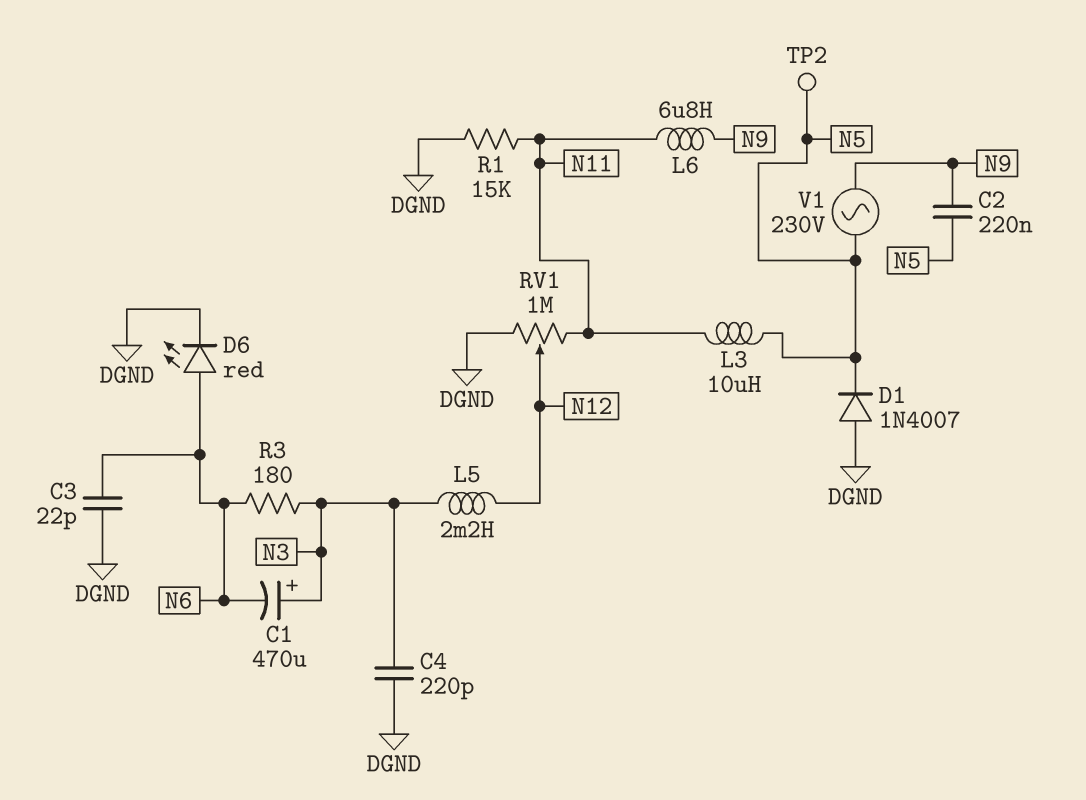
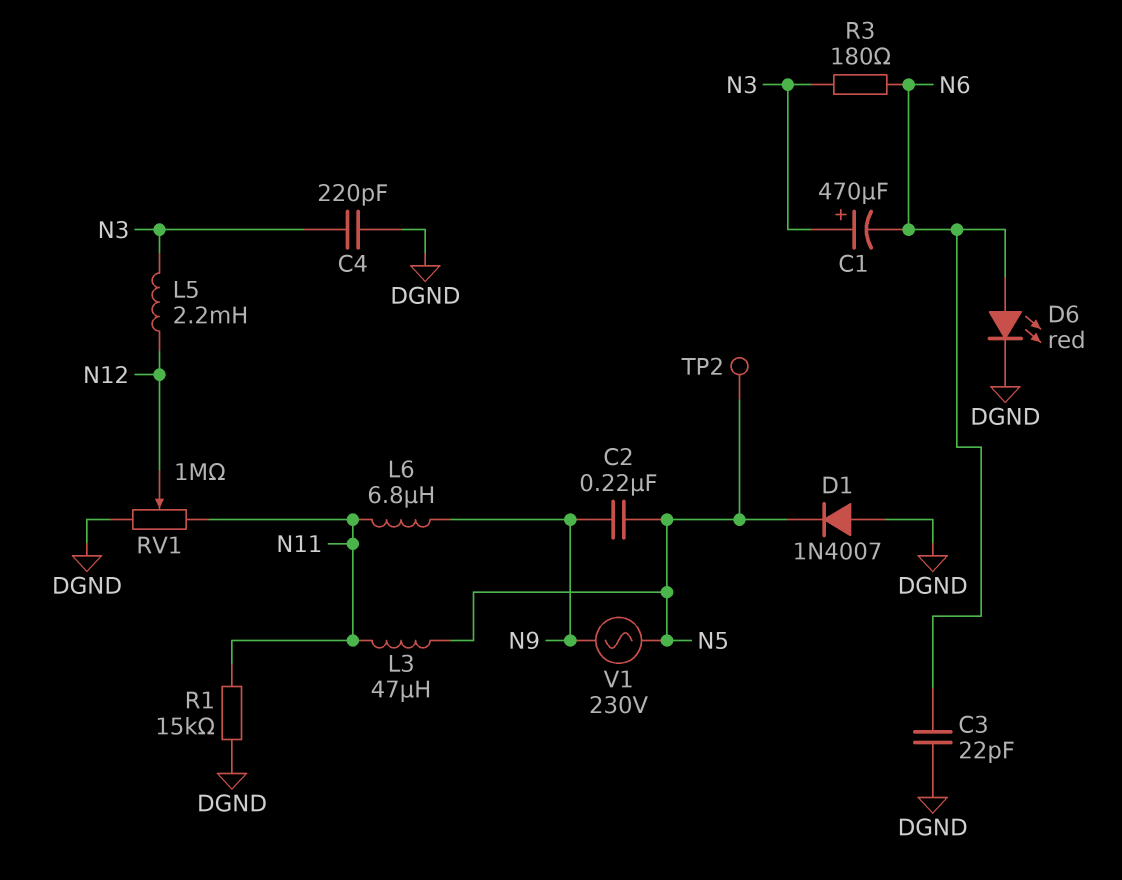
L3: 10uH (N5, N11) -> 47uH (N5, N11)

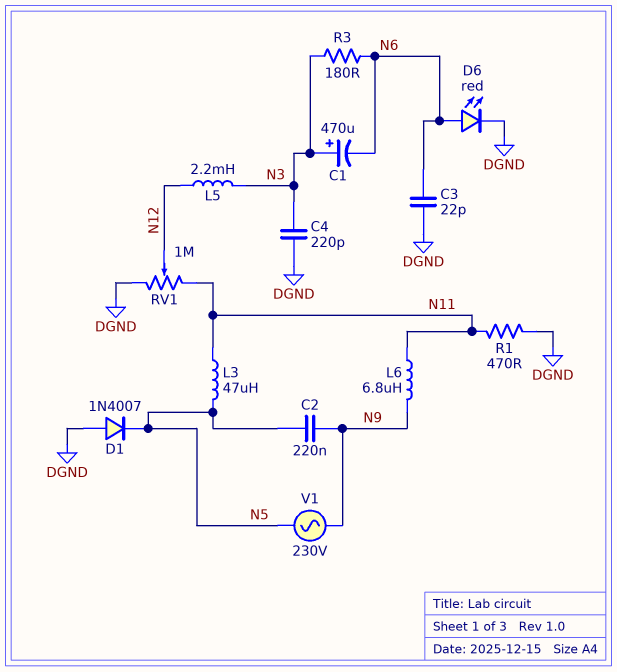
R1: 15k (DGND, N11) -> 470 (DGND, N11)
TP2: test point (N5) -> none

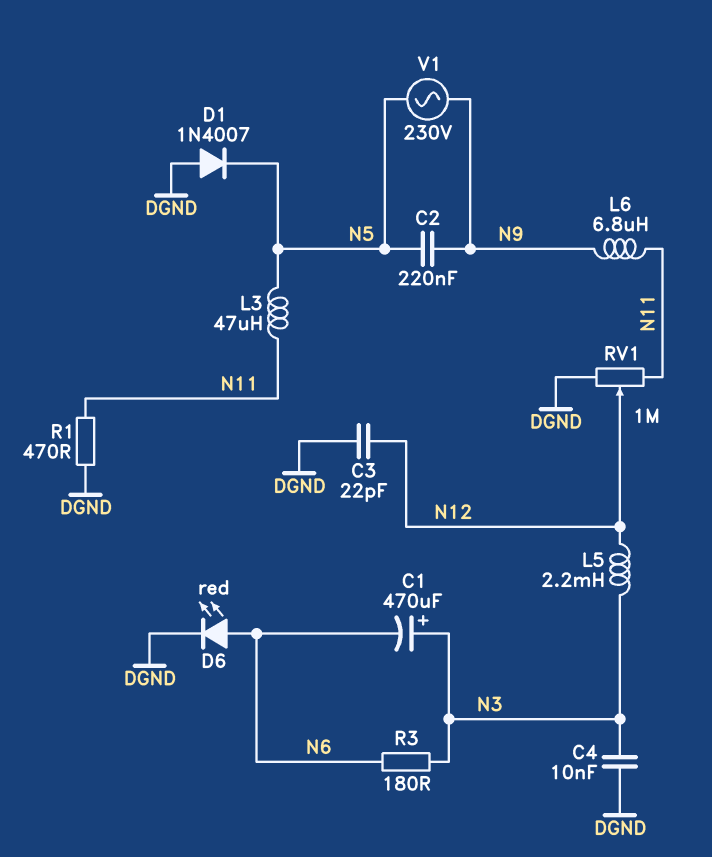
C3: 22pF (DGND, N6) -> 22pF (DGND, N12)
C4: 220pF (DGND, N3) -> 10nF (DGND, N3)

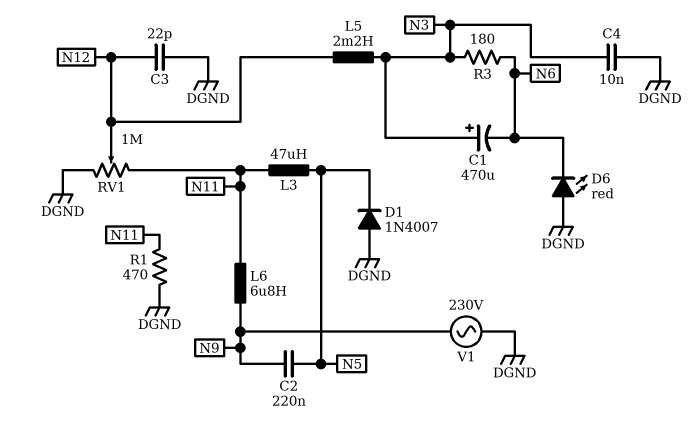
D6: LED red (A N6, K DGND) -> LED red (A DGND, K N6)
V1: AC 230V (N5, N9) -> AC 230V (DGND, N9)

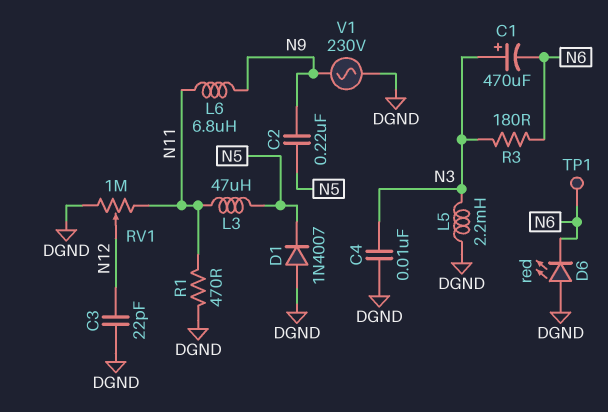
L5: 2.2mH (N3, N12) -> 2.2mH (DGND, N3)
TP1: none -> test point (N6)

